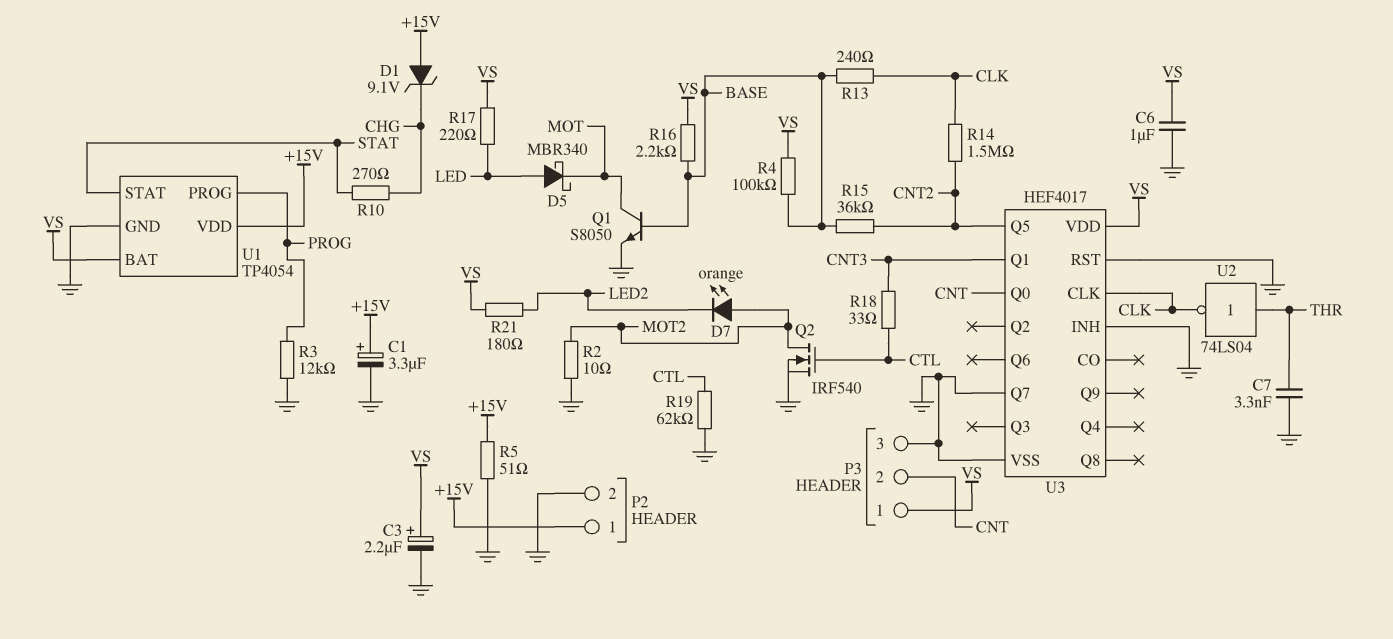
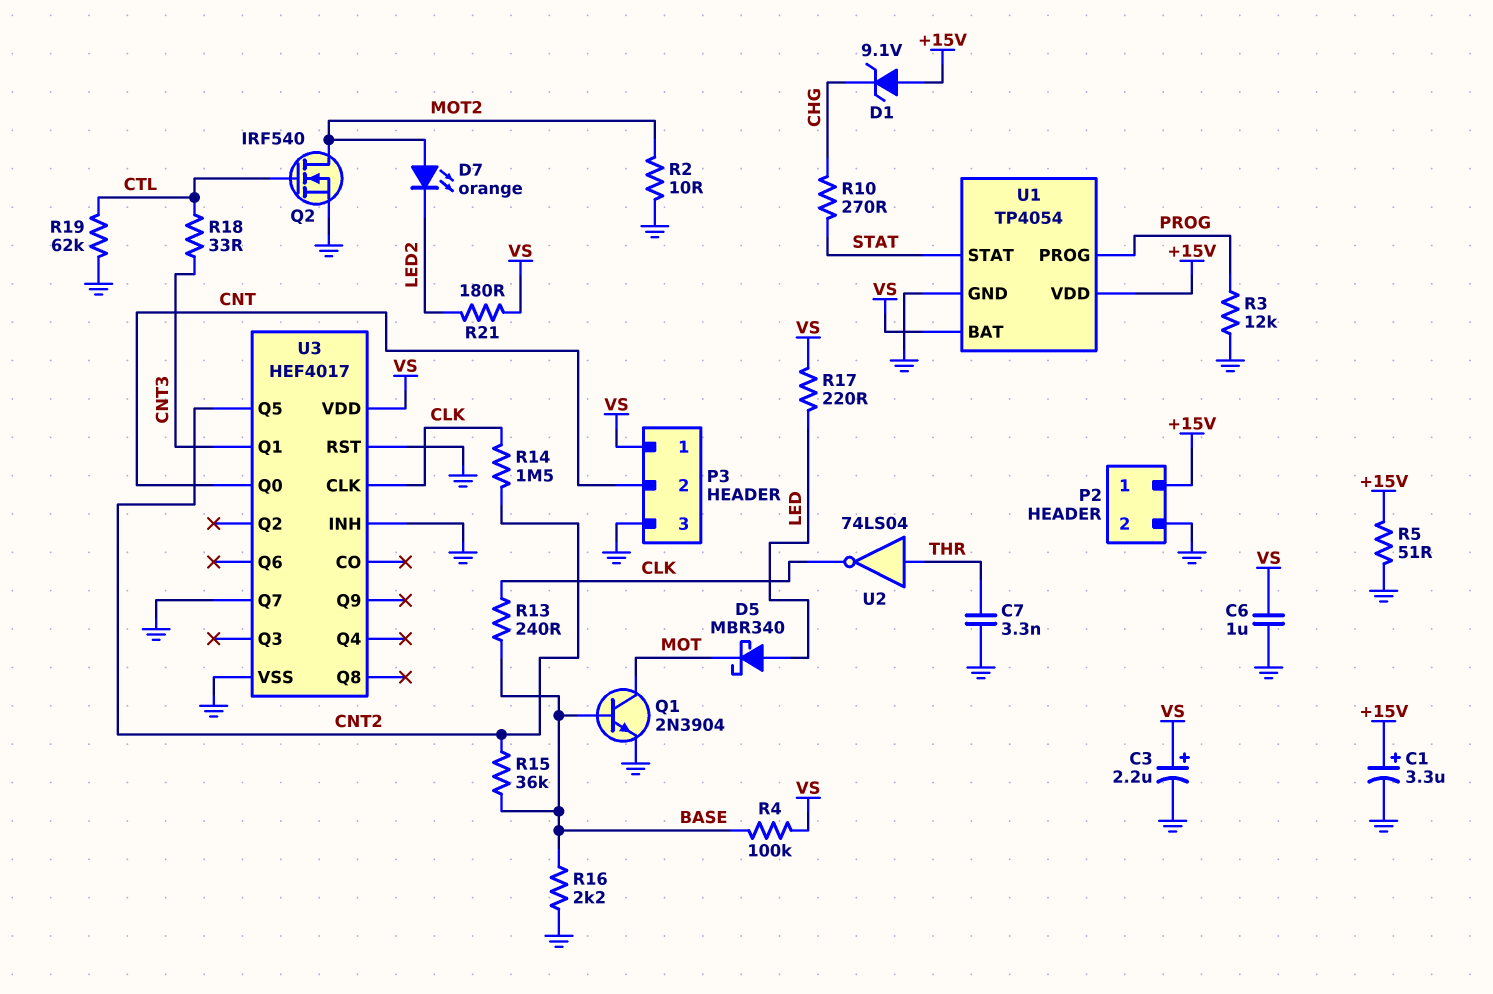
Q1: NPN S8050 (B BASE, C MOT, E GND) -> NPN 2N3904 (B BASE, C MOT, E GND)
R16: 2.2k (BASE, VS) -> 2.2k (BASE, GND)

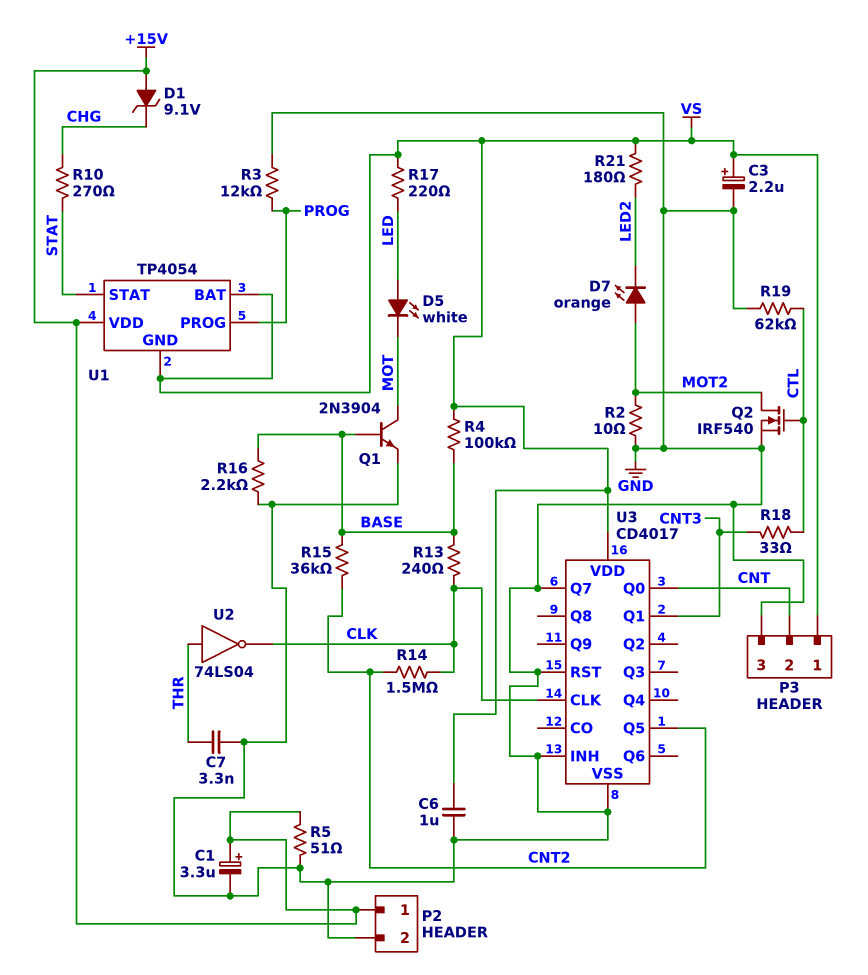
D5: schottky MBR340 (A LED, K MOT) -> LED white (A LED, K MOT)
U1 pin GND: GND -> VS
U3: HEF4017 -> CD4017

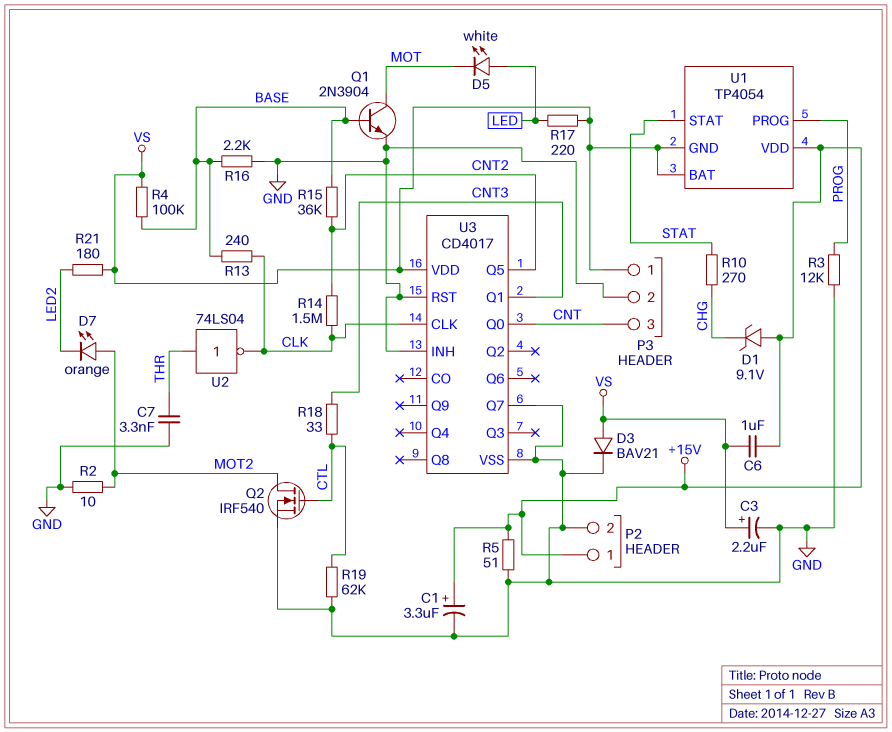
C6: 1uF (GND, VS) -> 1uF (+15V, VS)
D3: none -> diode BAV21 (A VS, K GND)
P3 pin 2: CNT -> GND
P3 pin 3: GND -> CNT

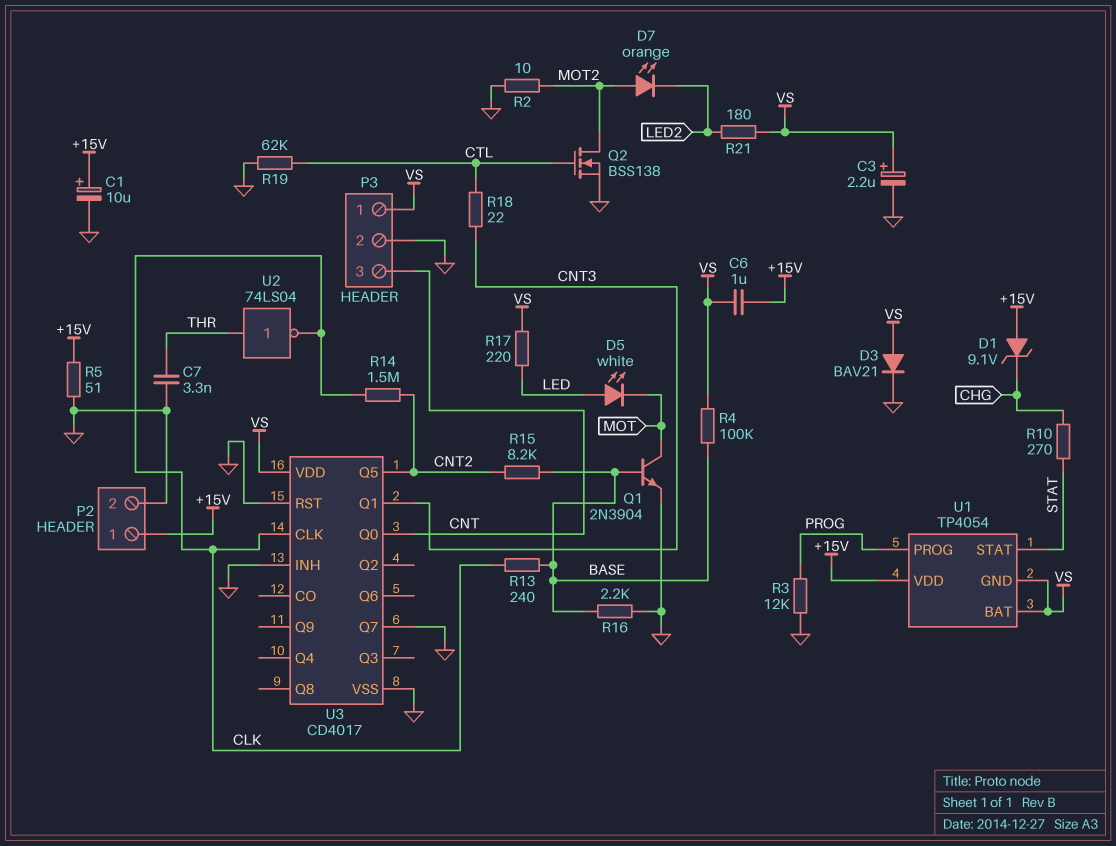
C1: 3.3uF (plus +15V, minus GND) -> 10uF (plus +15V, minus GND)
Q2: NMOS IRF540 (G CTL, D MOT2, S GND) -> NMOS BSS138 (G CTL, D MOT2, S GND)
R15: 36k (BASE, CNT2) -> 8.2k (BASE, CNT2)
R18: 33 (CNT3, CTL) -> 22 (CNT3, CTL)

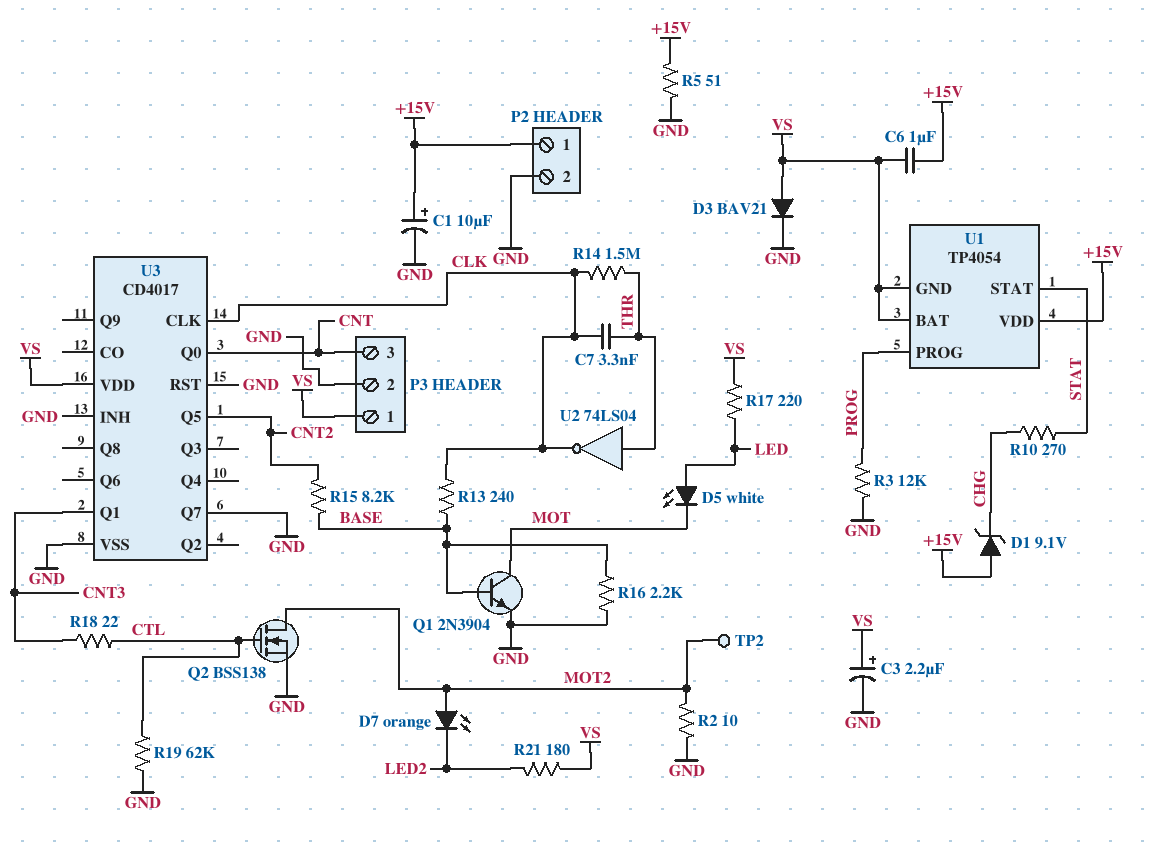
C7: 3.3nF (GND, THR) -> 3.3nF (CLK, THR)
R4: 100k (BASE, VS) -> none
R14: 1.5M (CLK, CNT2) -> 1.5M (CLK, THR)
TP2: none -> test point (MOT2)

